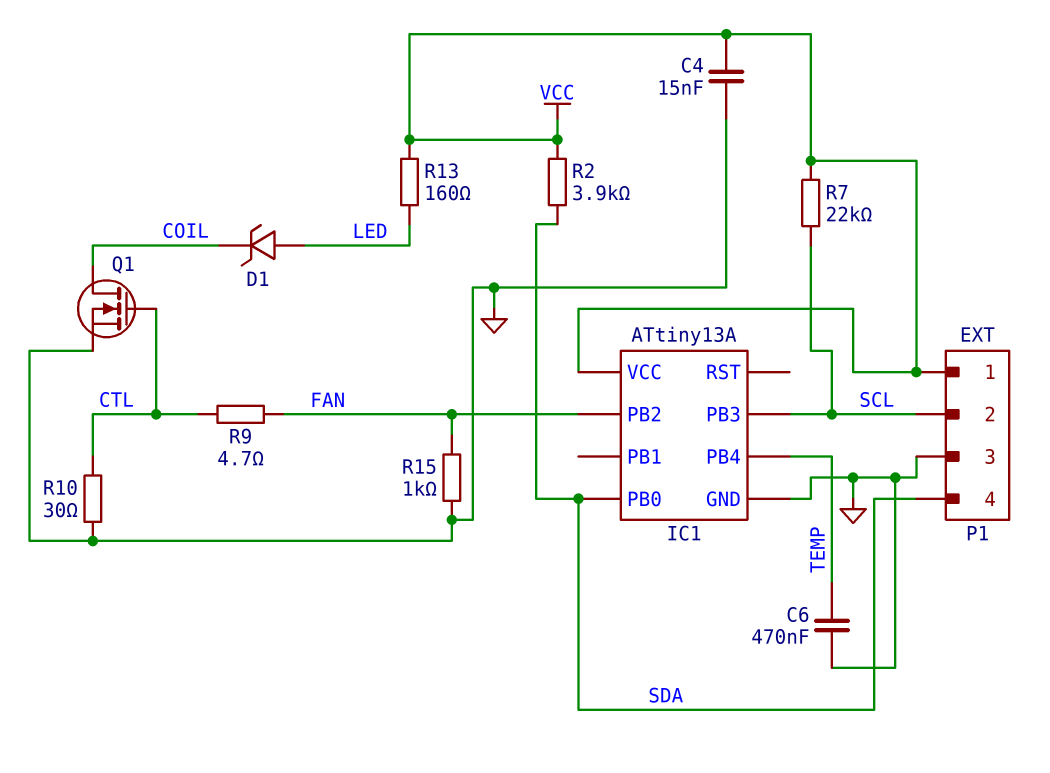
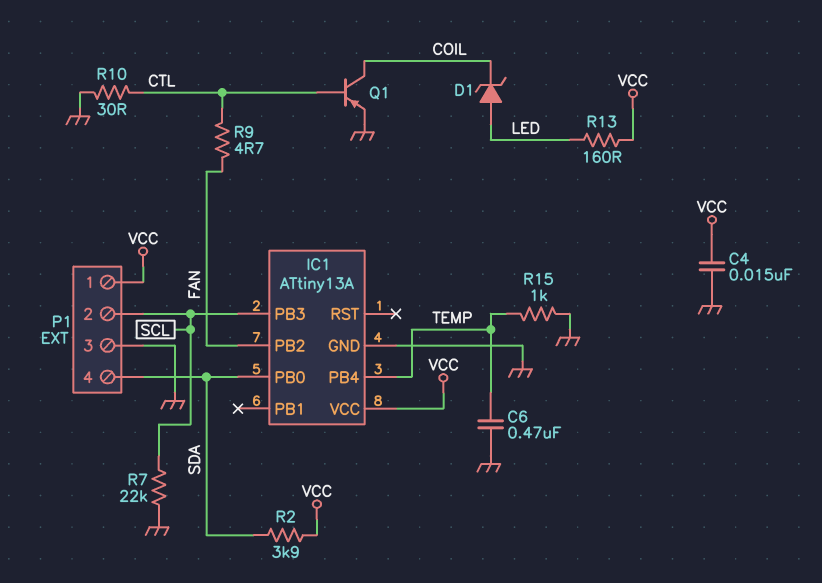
Q1: NMOS (G CTL, D COIL, S GND) -> PNP (B CTL, C COIL, E GND)
R7: 22k (SCL, VCC) -> 22k (GND, SCL)
R15: 1k (FAN, GND) -> 1k (GND, TEMP)

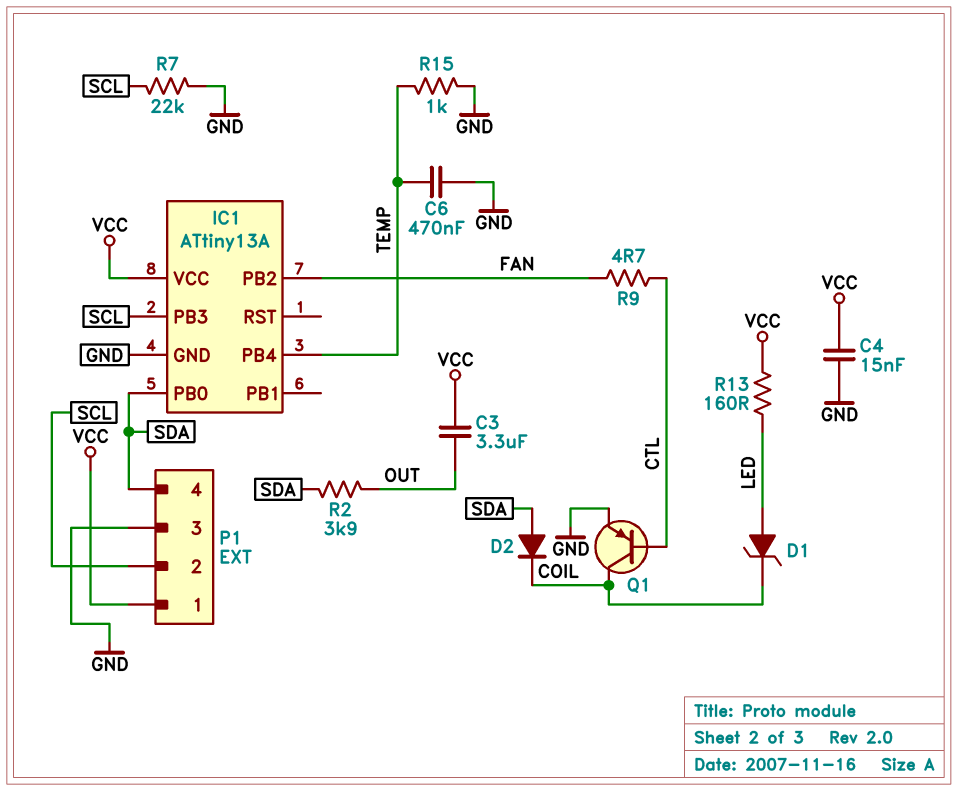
C3: none -> 3.3uF (OUT, VCC)
D2: none -> diode (A SDA, K COIL)
R2: 3.9k (SDA, VCC) -> 3.9k (OUT, SDA)
R10: 30 (CTL, GND) -> none

